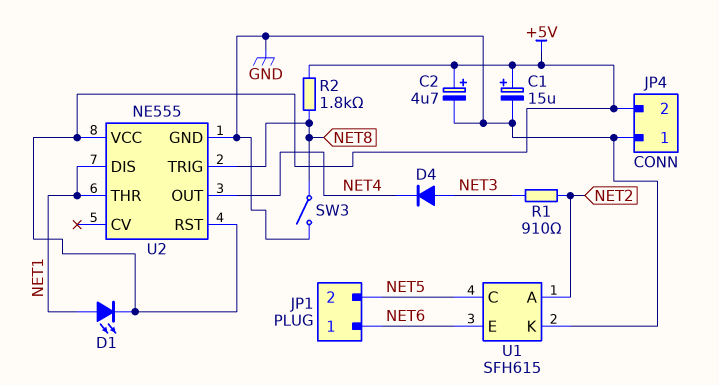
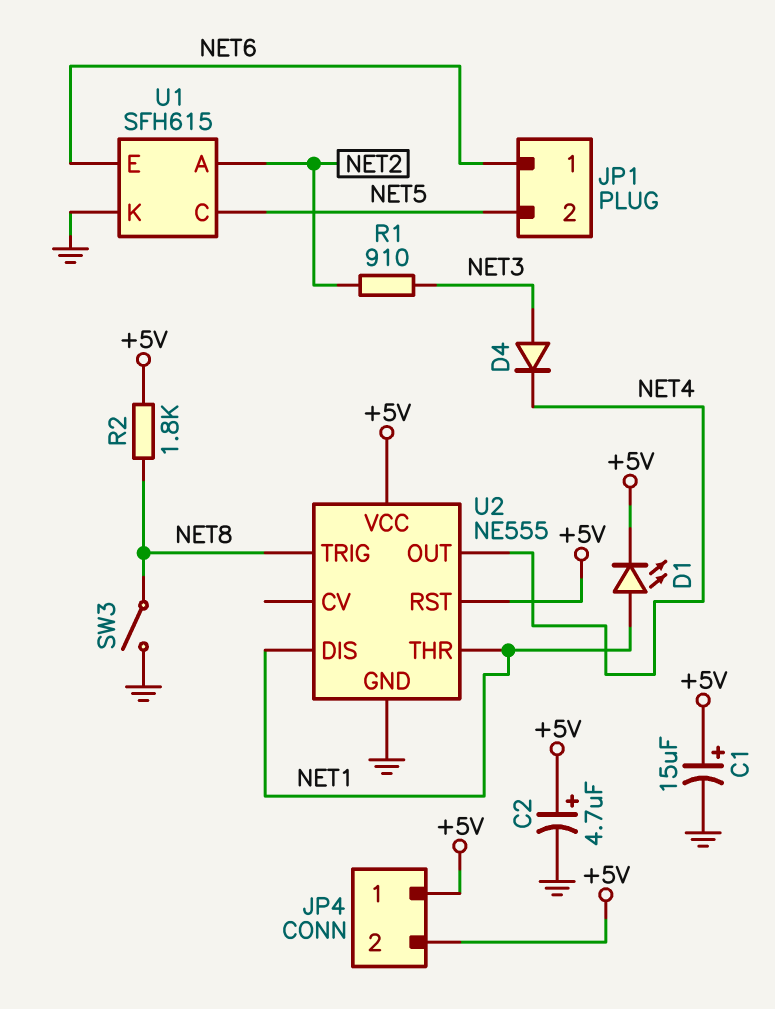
JP4 pin 1: GND -> +5V

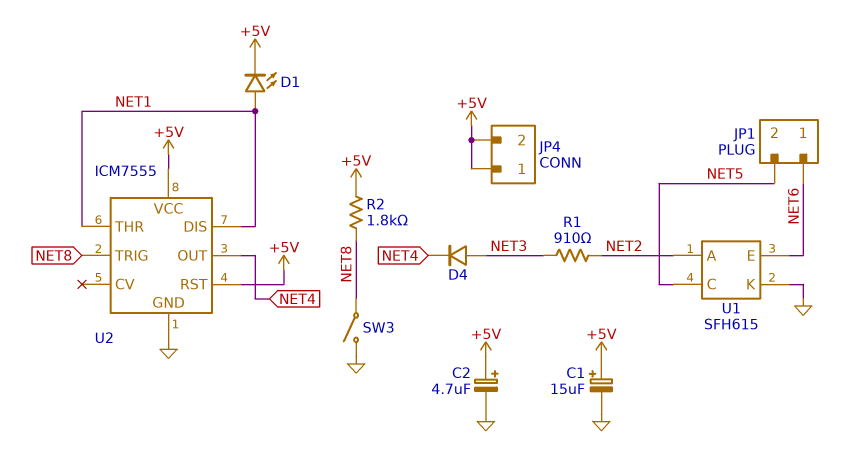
U2: NE555 -> ICM7555

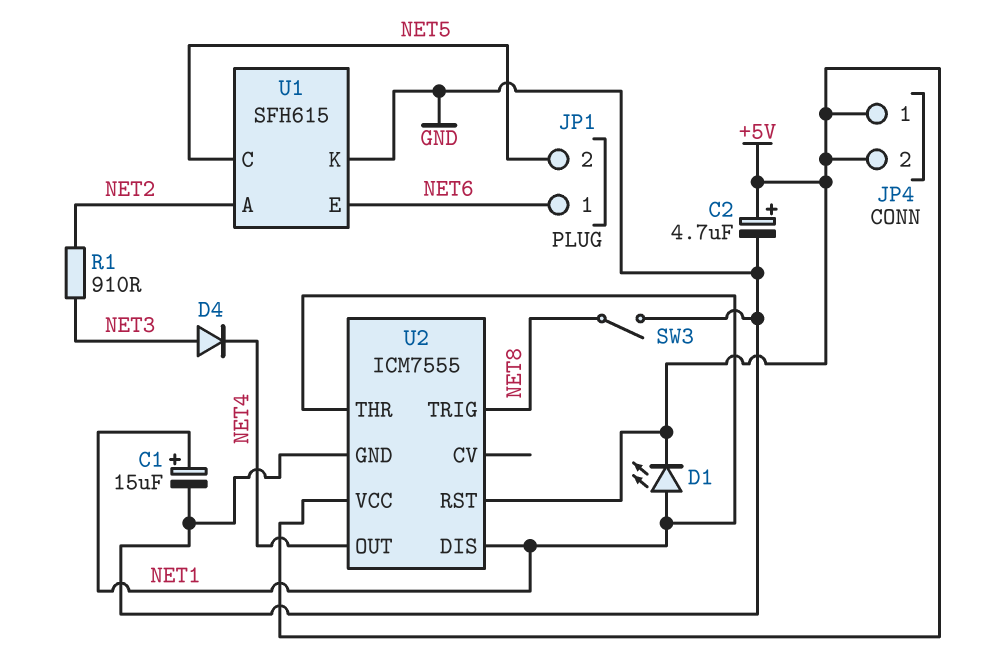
C1: 15uF (plus +5V, minus GND) -> 15uF (plus NET1, minus GND)
R2: 1.8k (+5V, NET8) -> none

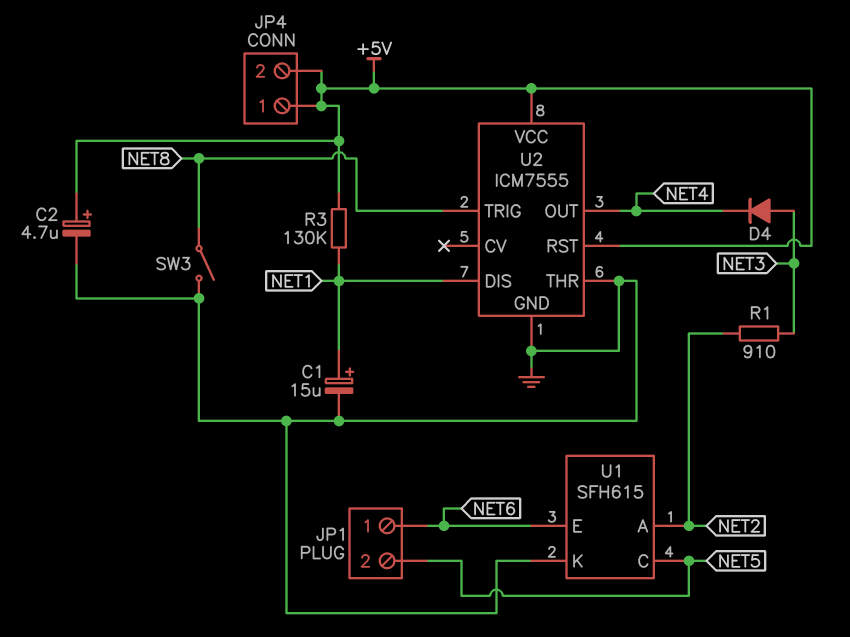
D1: LED (A NET1, K +5V) -> none
R3: none -> 130k (+5V, NET1)
U2 pin THR: NET1 -> GND

